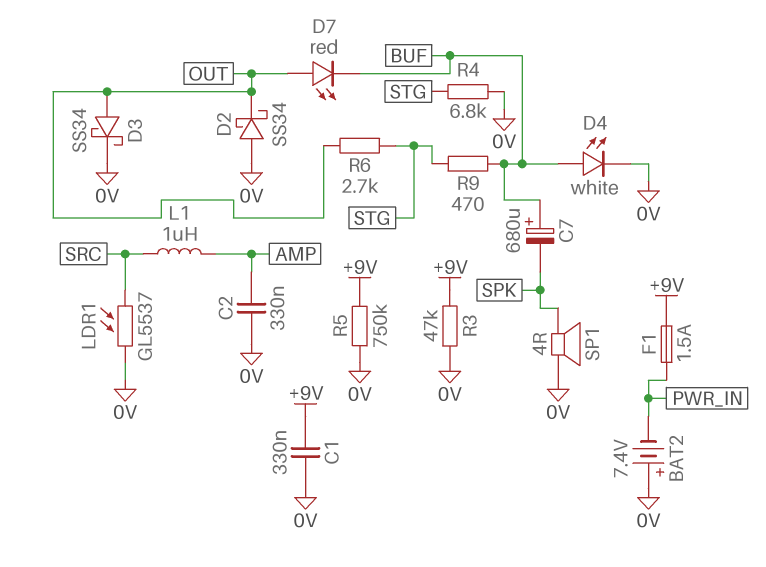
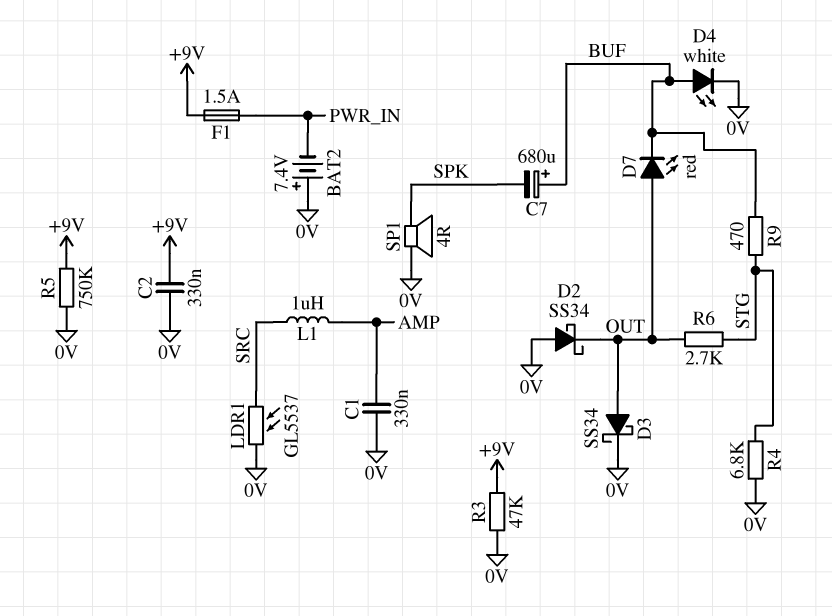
C1: 330nF (+9V, 0V) -> 330nF (0V, AMP)
C2: 330nF (0V, AMP) -> 330nF (+9V, 0V)

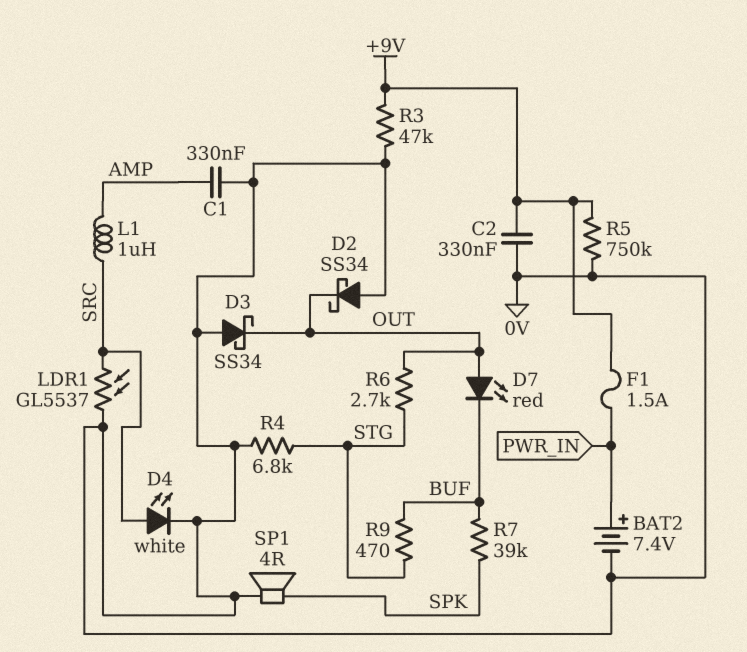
BAT2: 7.4V (plus 0V, minus PWR_IN) -> 7.4V (plus PWR_IN, minus 0V)
C7: 680uF (plus BUF, minus SPK) -> none
D3: schottky SS34 (A OUT, K 0V) -> schottky SS34 (A 0V, K OUT)
D4: LED white (A BUF, K 0V) -> LED white (A SRC, K 0V)
R7: none -> 39k (BUF, SPK)

